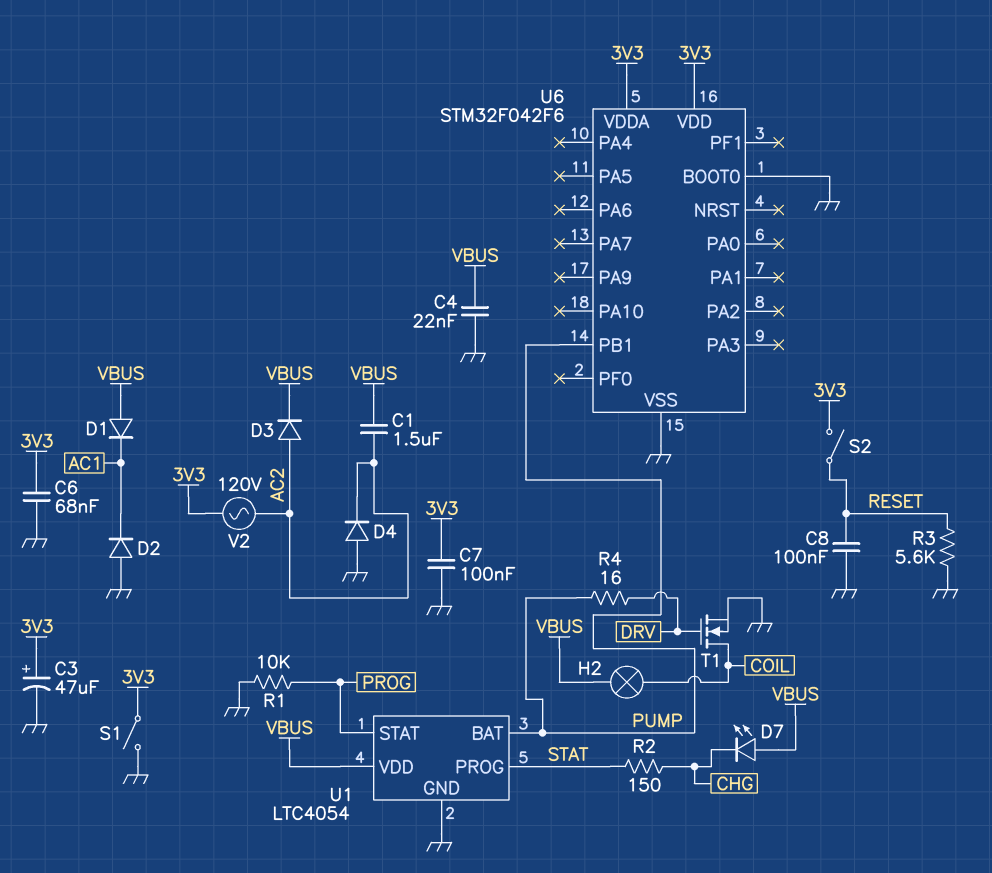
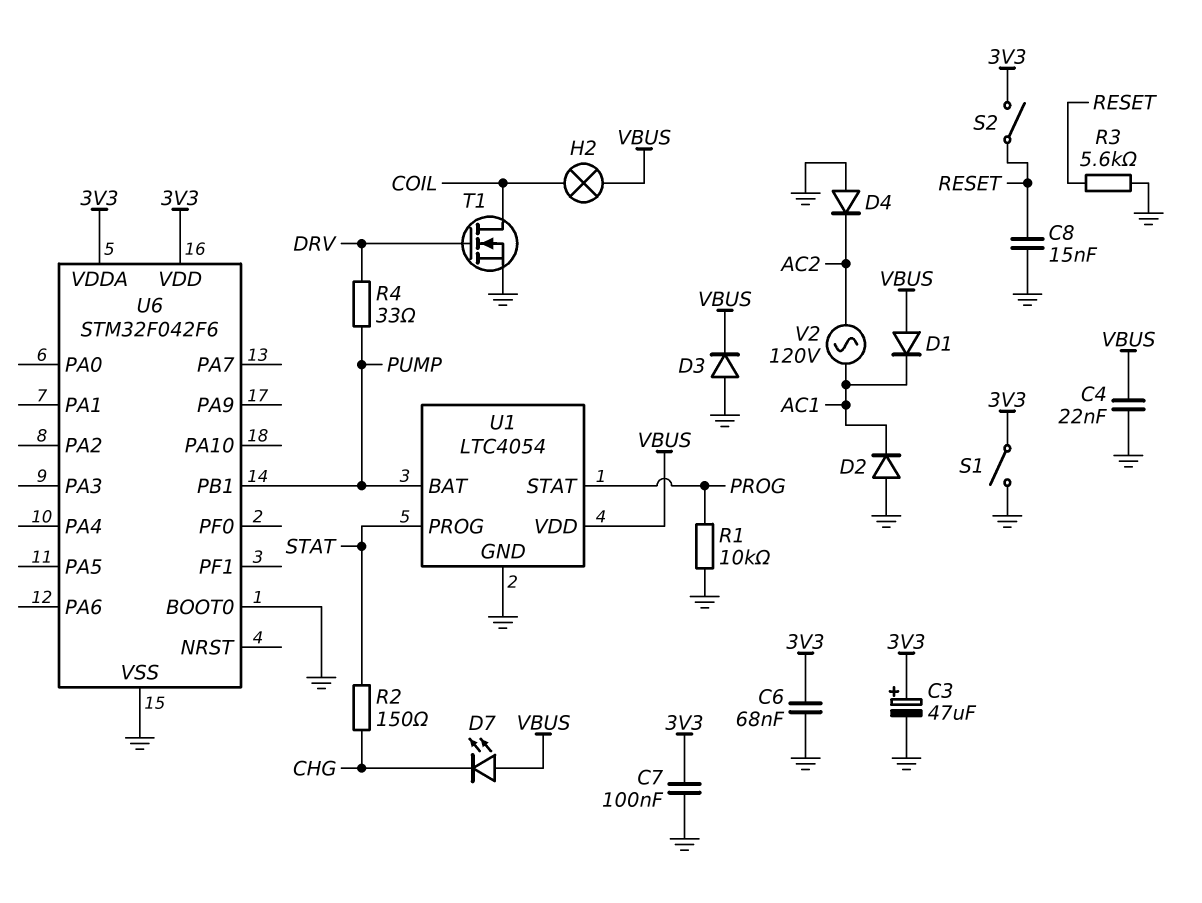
C1: 1.5uF (AC2, VBUS) -> none
C8: 100nF (GND, RESET) -> 15nF (GND, RESET)
D3: diode (A AC2, K VBUS) -> diode (A GND, K VBUS)
R4: 16 (DRV, PUMP) -> 33 (DRV, PUMP)
V2: AC 120V (3V3, AC2) -> AC 120V (AC1, AC2)

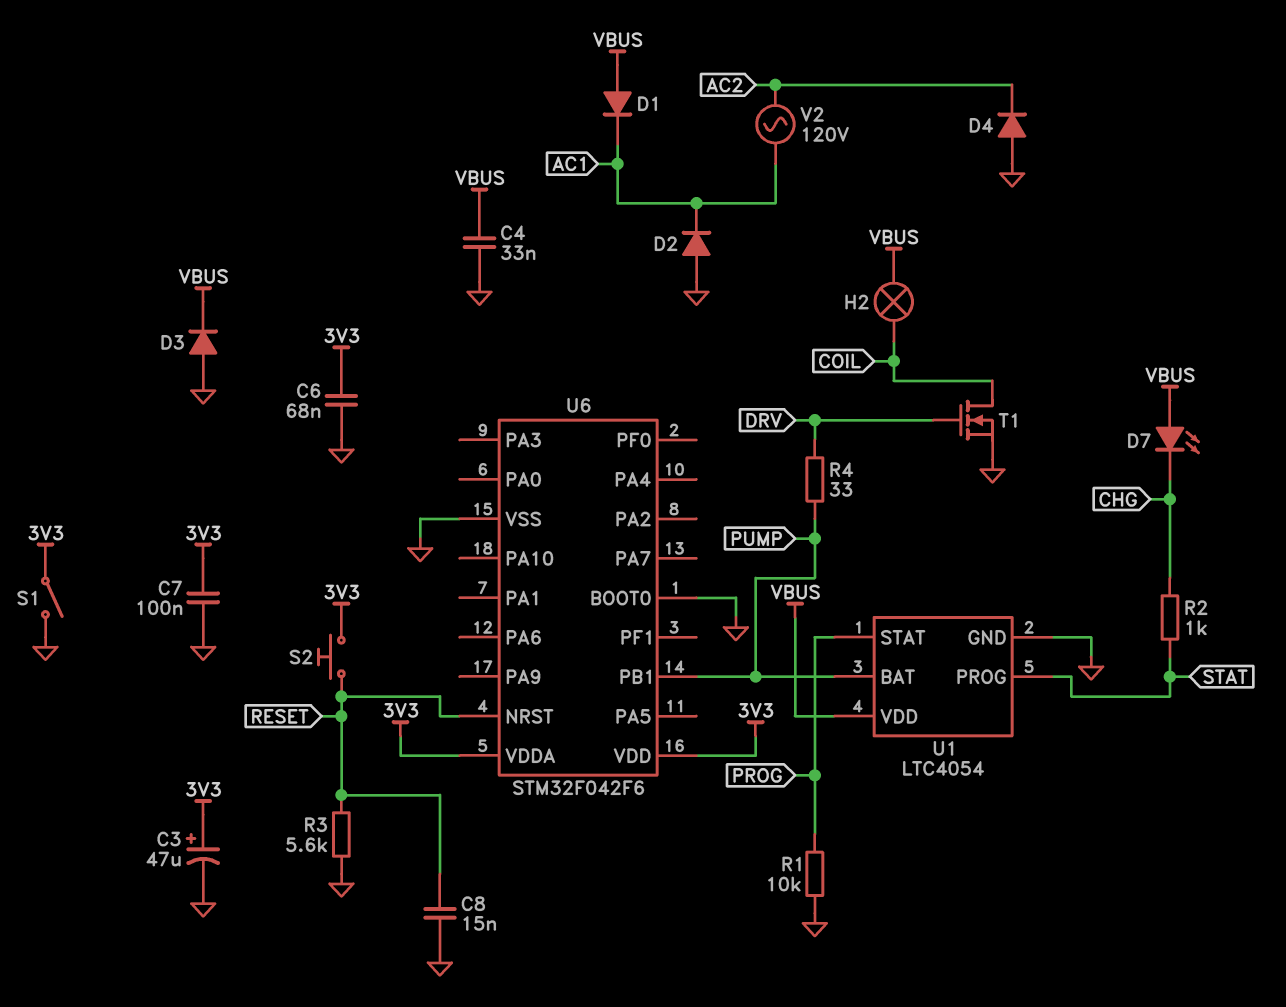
C4: 22nF (GND, VBUS) -> 33nF (GND, VBUS)
R2: 150 (CHG, STAT) -> 1k (CHG, STAT)
S2: switch (3V3, RESET) -> button (3V3, RESET)
U6 pin NRST: none -> RESET

